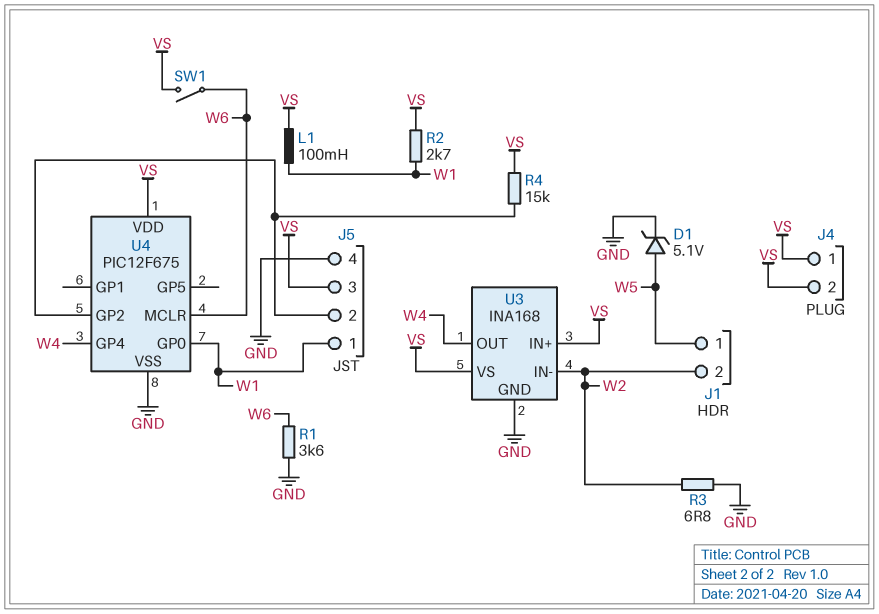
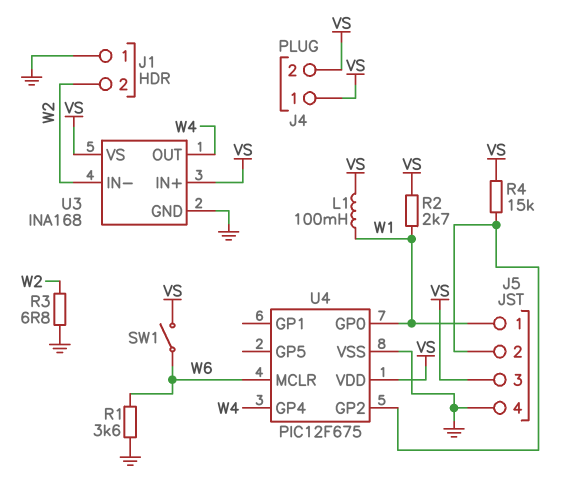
D1: zener 5.1V (A W5, K GND) -> none
J1 pin 1: W5 -> GND

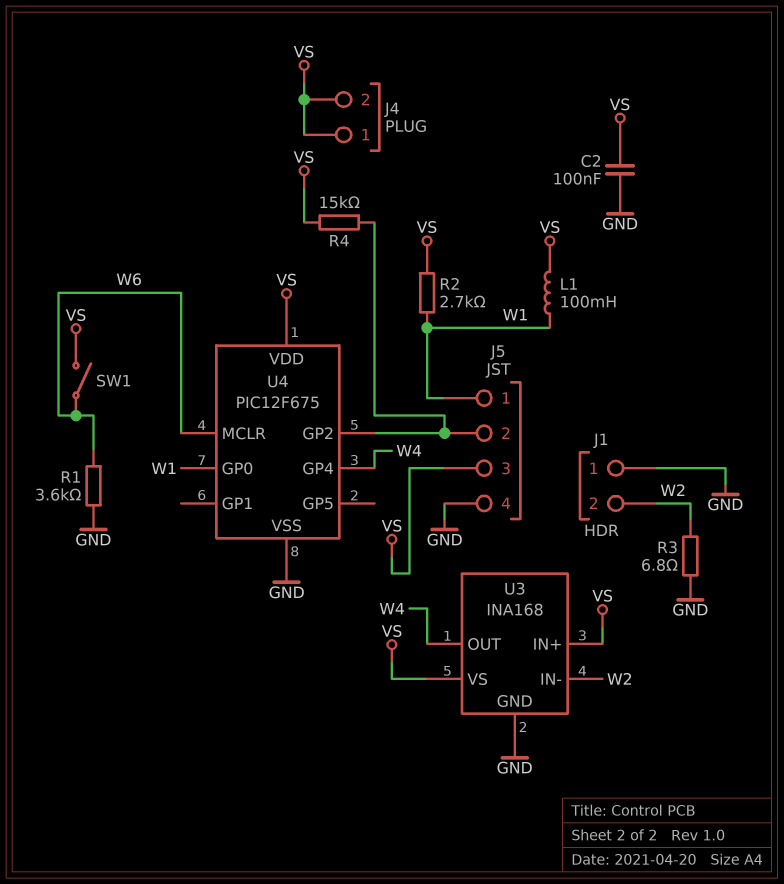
C2: none -> 100nF (GND, VS)

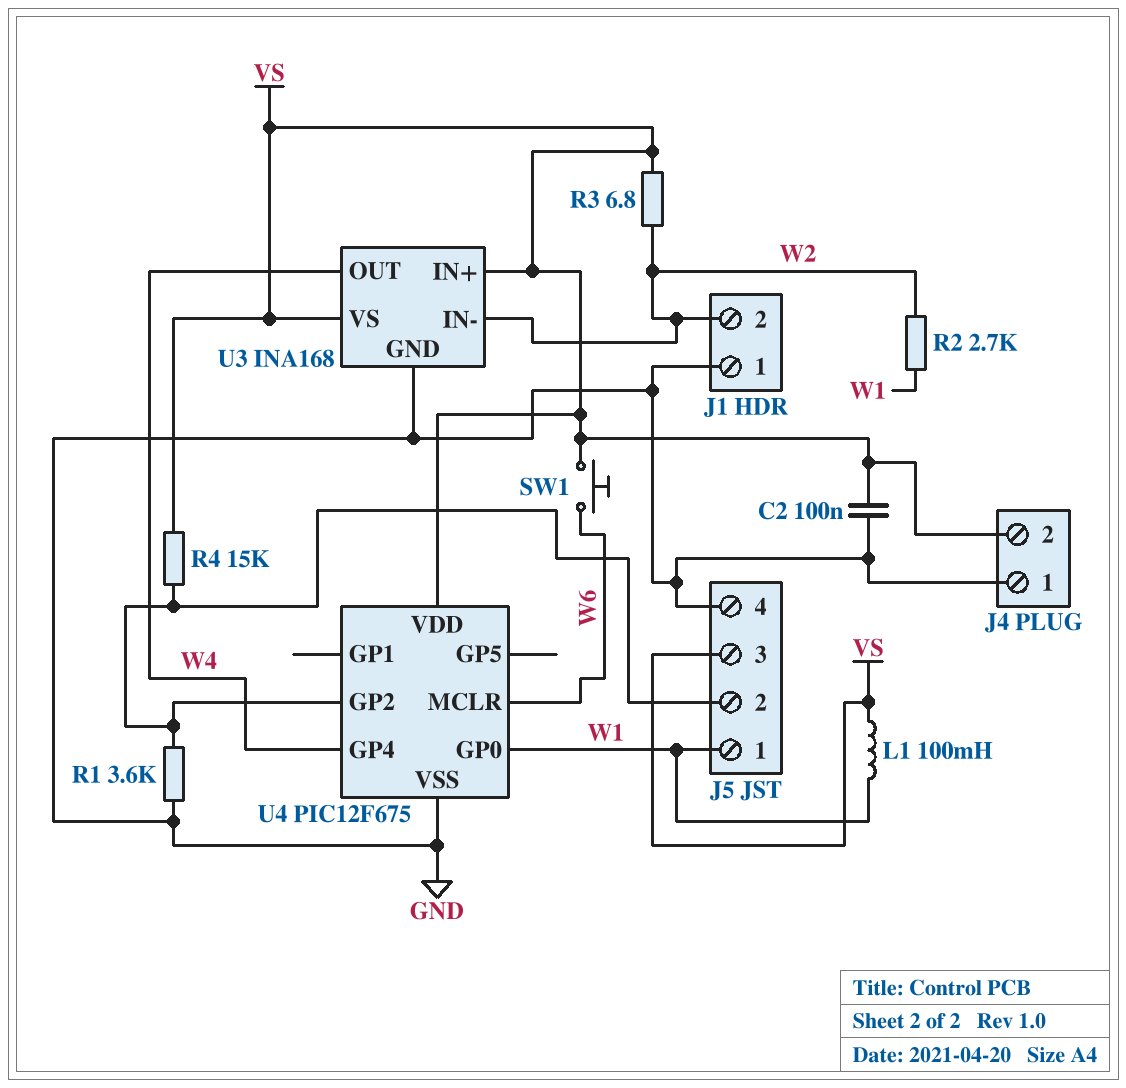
J4 pin 1: VS -> GND
R1: 3.6k (GND, W6) -> 3.6k (GND, J5/2)
R2: 2.7k (VS, W1) -> 2.7k (W1, W2)
R3: 6.8 (GND, W2) -> 6.8 (VS, W2)
SW1: switch (VS, W6) -> button (VS, W6)

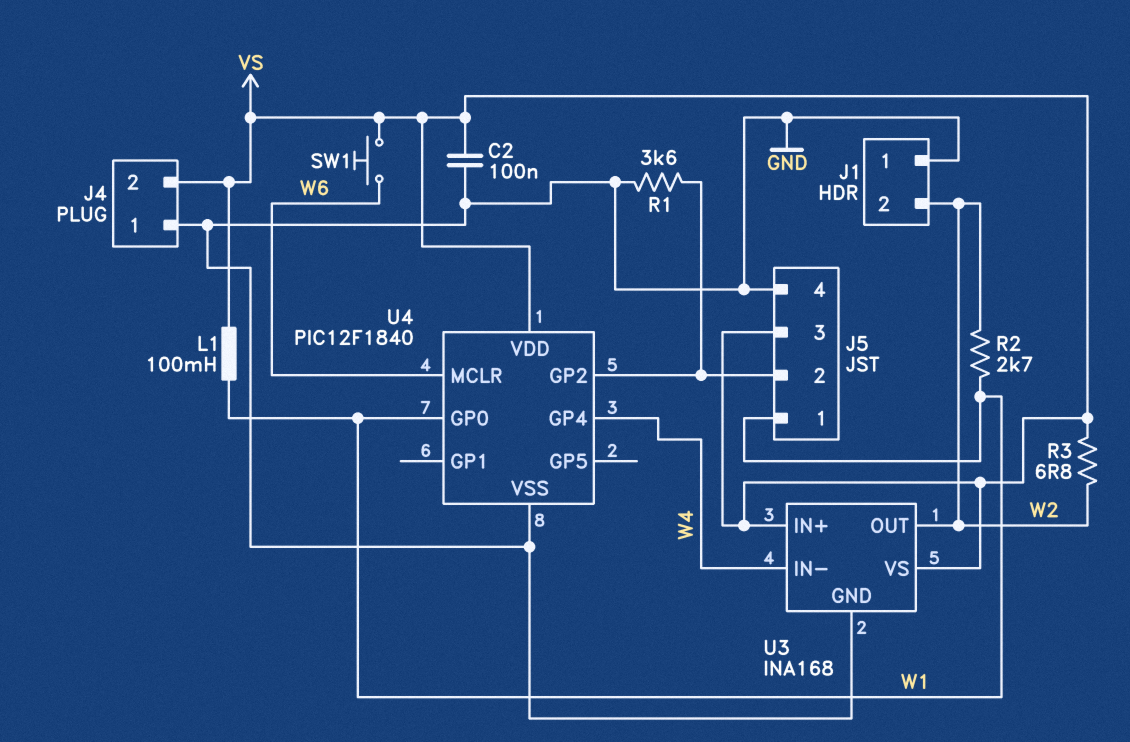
R4: 15k (J5/2, VS) -> none
U3 pin IN-: W2 -> W4
U3 pin OUT: W4 -> W2
U4: PIC12F675 -> PIC12F1840

